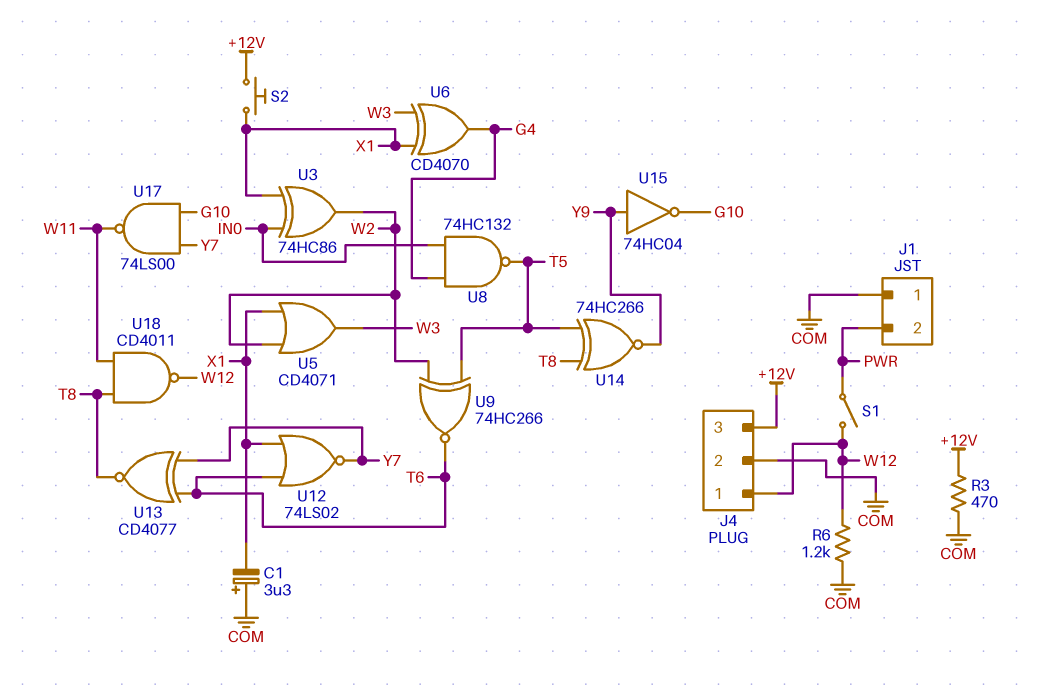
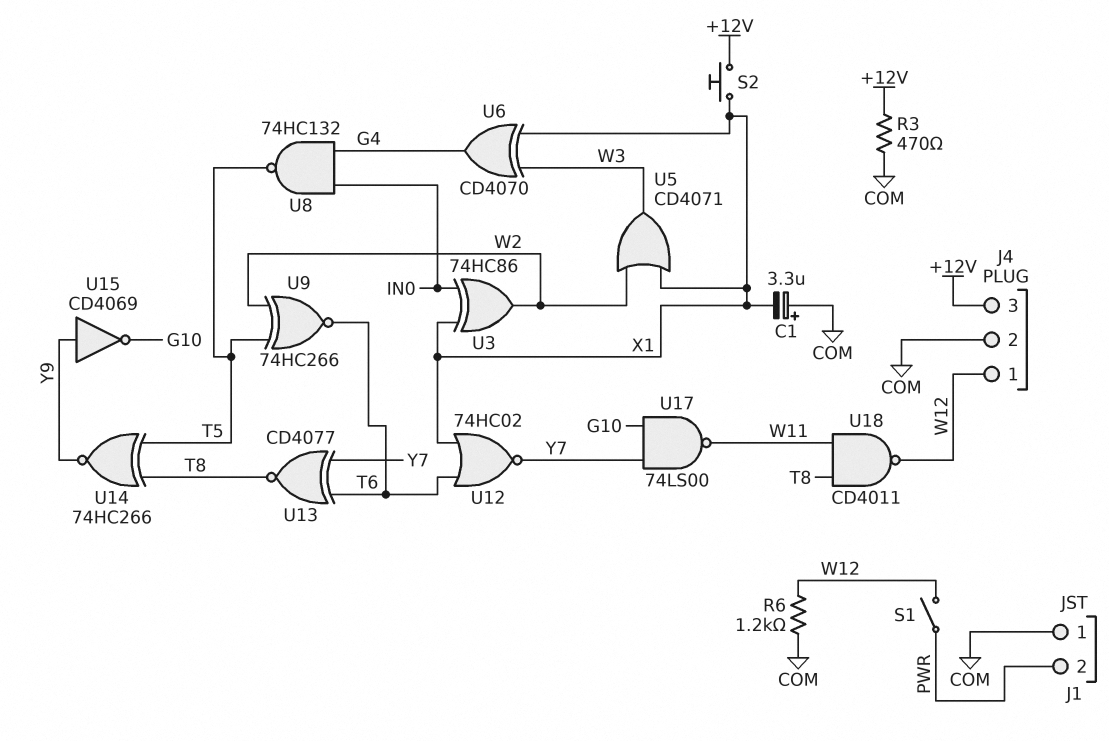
U12: NOR 74LS02 (in T6, in X1, out Y7) -> NOR 74HC02 (in T6, in X1, out Y7)
U15: NOT 74HC04 (in Y9, out G10) -> NOT CD4069 (in Y9, out G10)

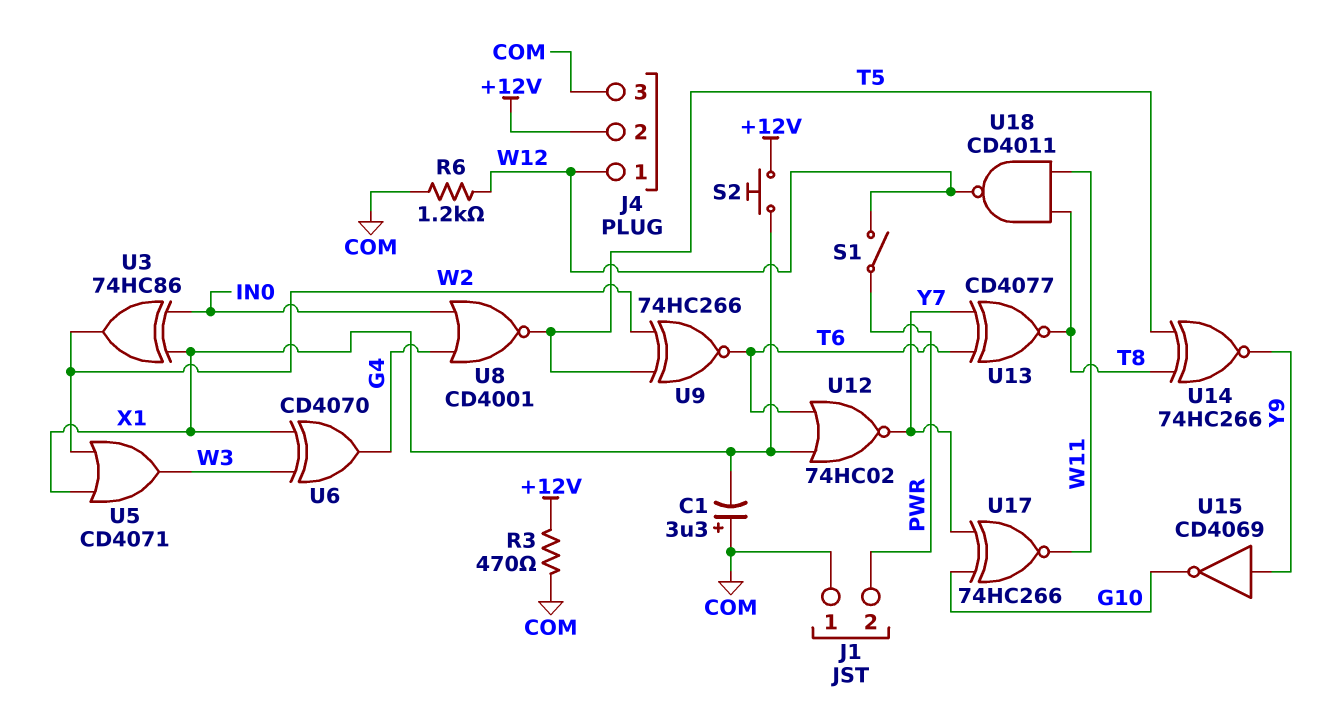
J4 pin 2: COM -> +12V
J4 pin 3: +12V -> COM
U8: NAND 74HC132 (in G4, in IN0, out T5) -> NOR CD4001 (in G4, in IN0, out T5)
U17: NAND 74LS00 (in G10, in Y7, out W11) -> XNOR 74HC266 (in G10, in Y7, out W11)

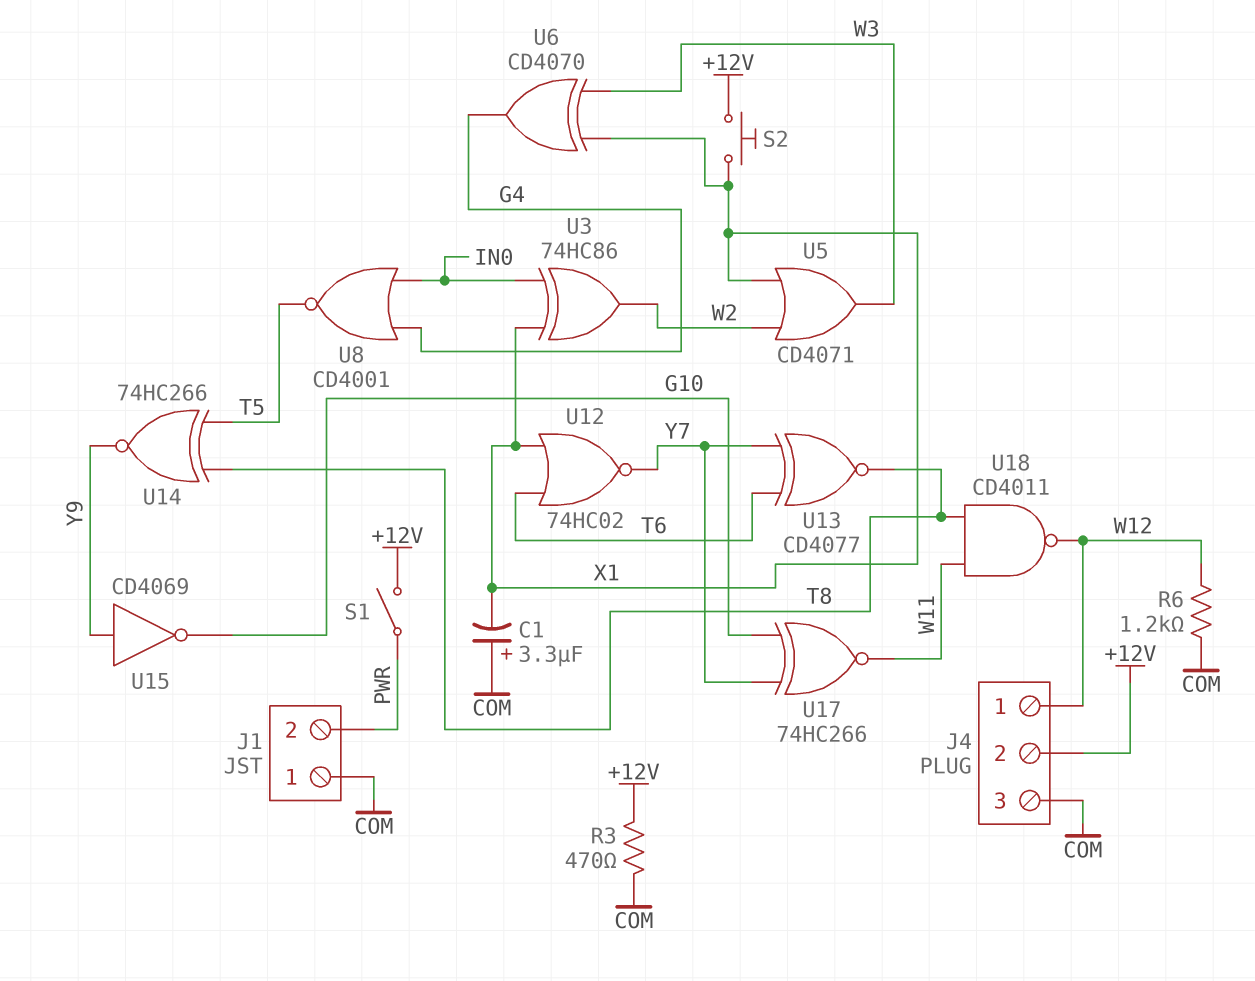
S1: switch (PWR, W12) -> switch (+12V, PWR)
U9: XNOR 74HC266 (in T5, in W2, out T6) -> none

